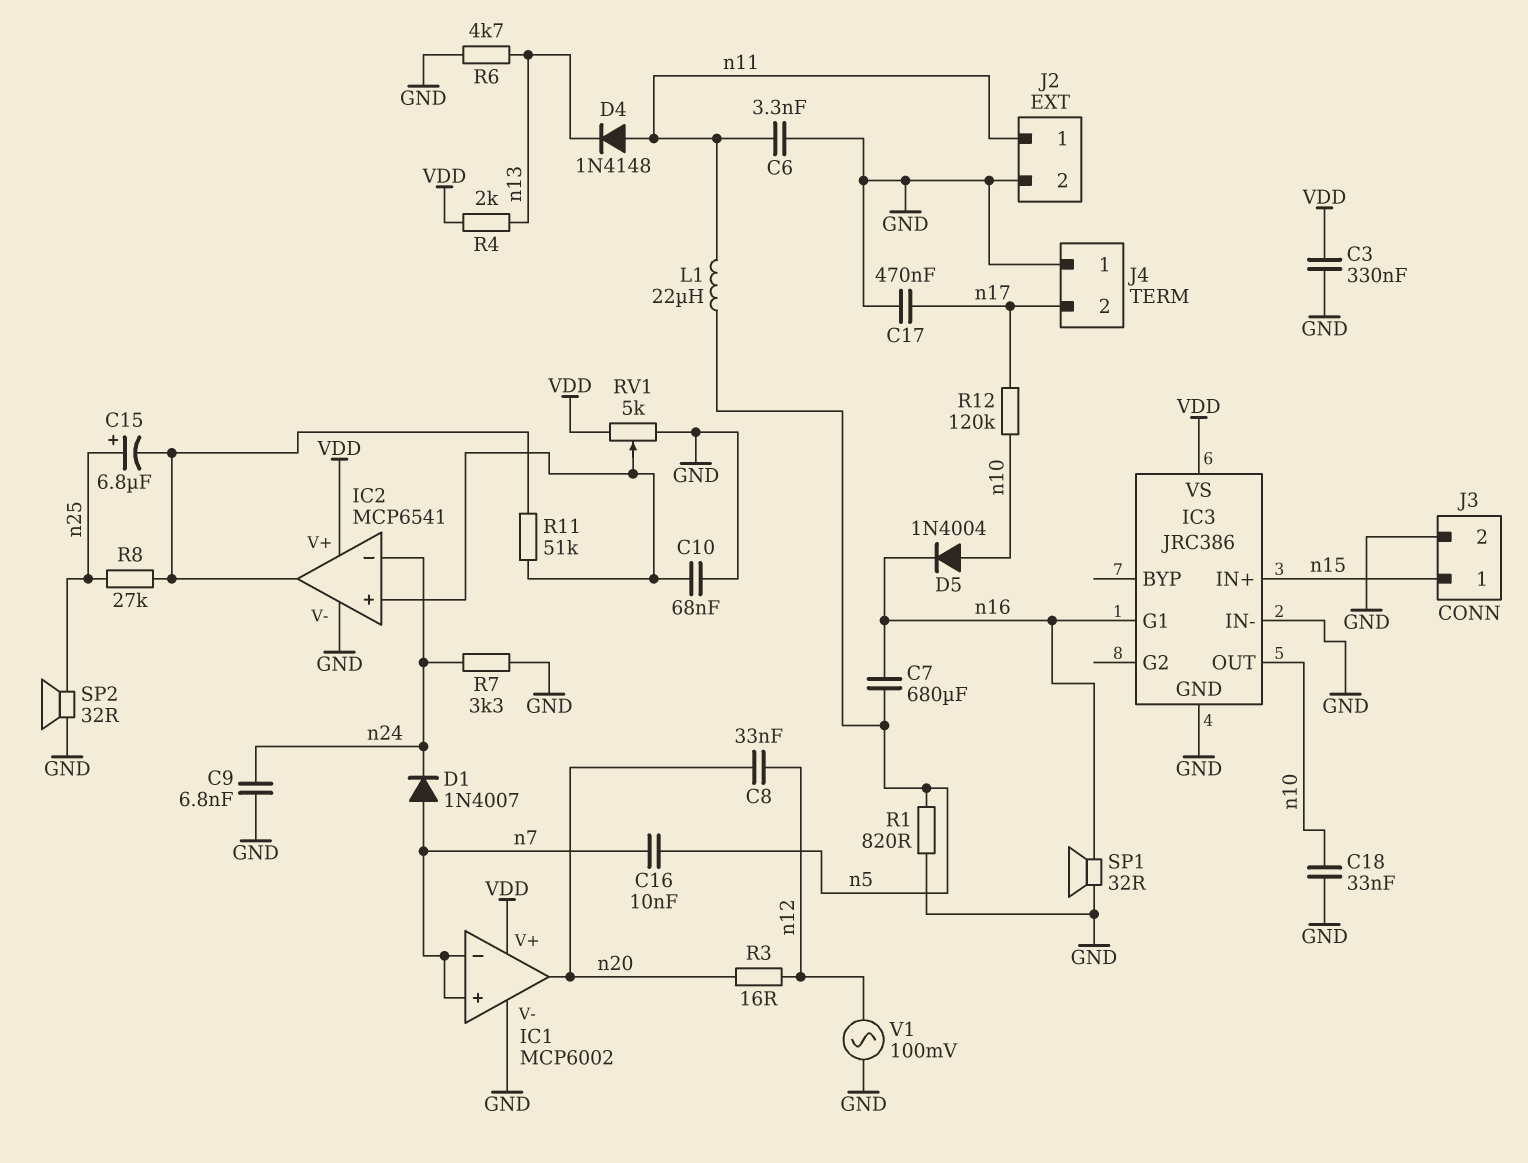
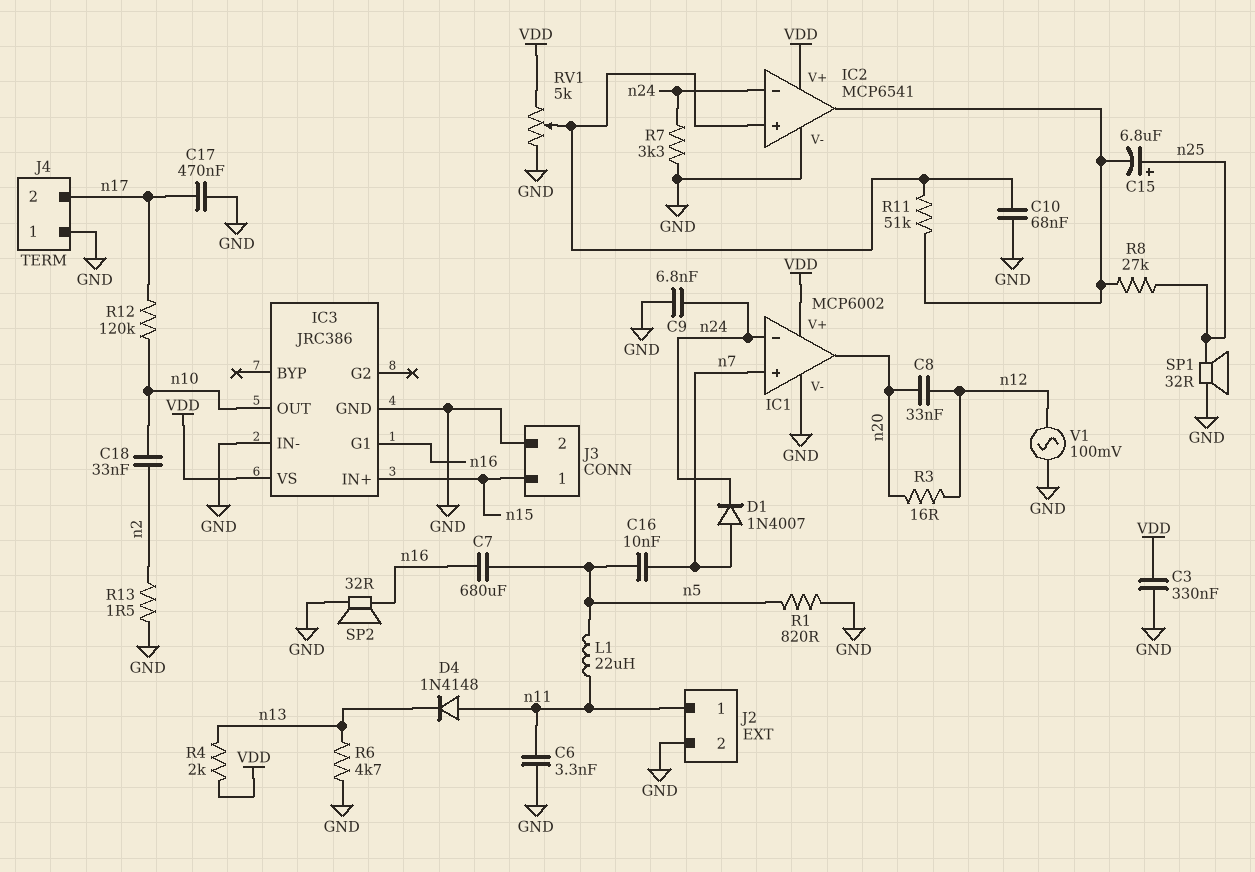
C18: 33nF (GND, n10) -> 33nF (n2, n10)
D5: diode 1N4004 (A n10, K n16) -> none
IC1 pin in-: n7 -> n24
R13: none -> 1.5 (GND, n2)
SP1: speaker 32R (GND, n16) -> speaker 32R (GND, n25)
SP2: speaker 32R (GND, n25) -> speaker 32R (GND, n16)

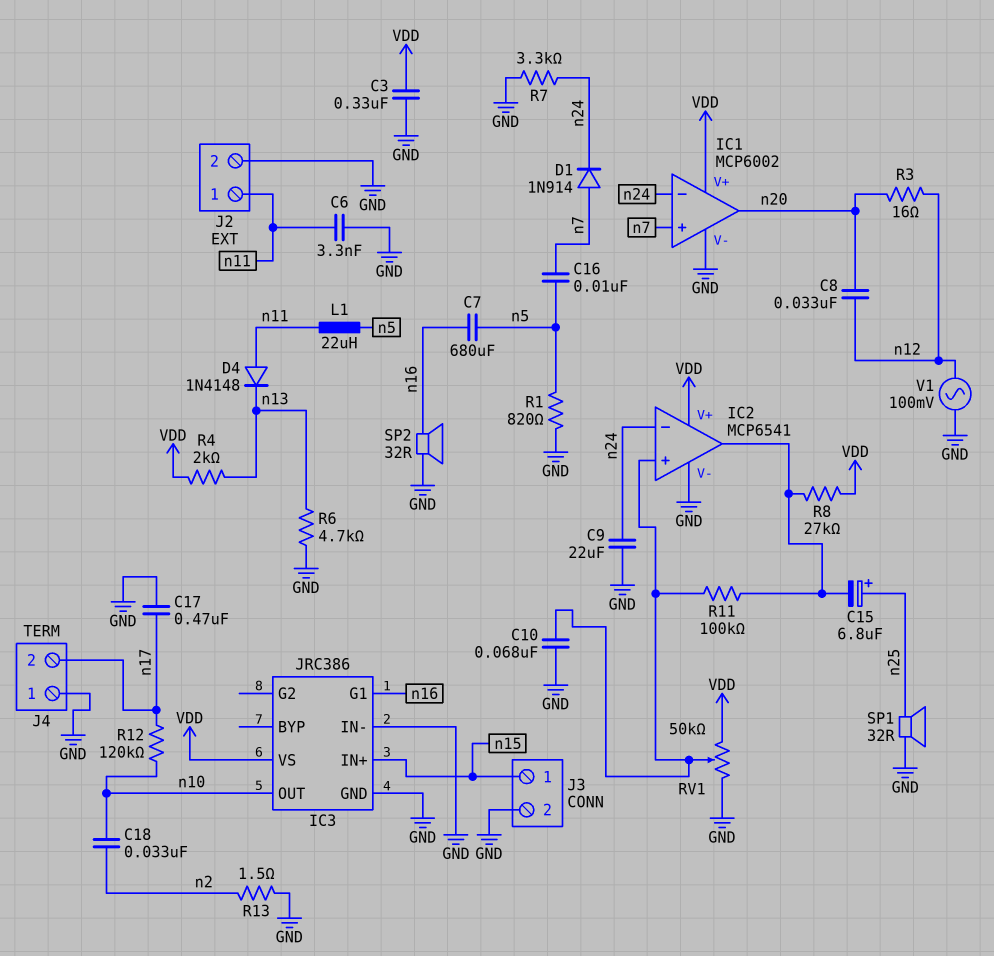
C9: 6.8nF (GND, n24) -> 22uF (GND, n24)
D1: diode 1N4007 (A n7, K n24) -> diode 1N914 (A n7, K n24)
R8: 27k (IC2/out, n25) -> 27k (IC2/out, VDD)
R11: 51k (IC2/in+, IC2/out) -> 100k (IC2/in+, IC2/out)
RV1: 5k (GND, VDD, wiper IC2/in+) -> 50k (GND, VDD, wiper IC2/in+)

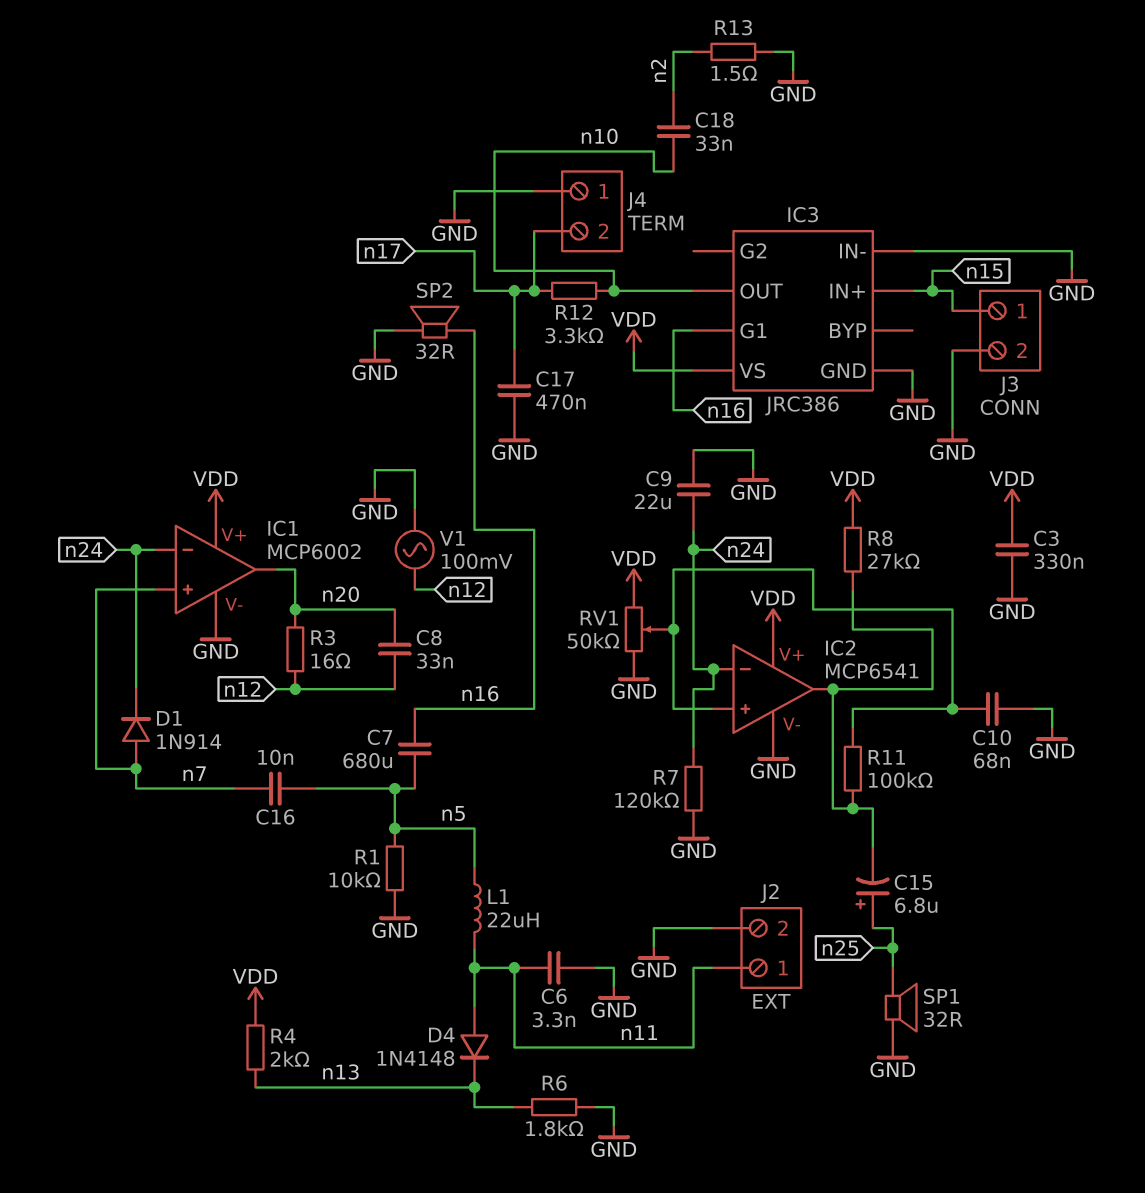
R1: 820 (GND, n5) -> 10k (GND, n5)
R6: 4.7k (GND, n13) -> 1.8k (GND, n13)
R7: 3.3k (GND, n24) -> 120k (GND, n24)
R12: 120k (n10, n17) -> 3.3k (n10, n17)

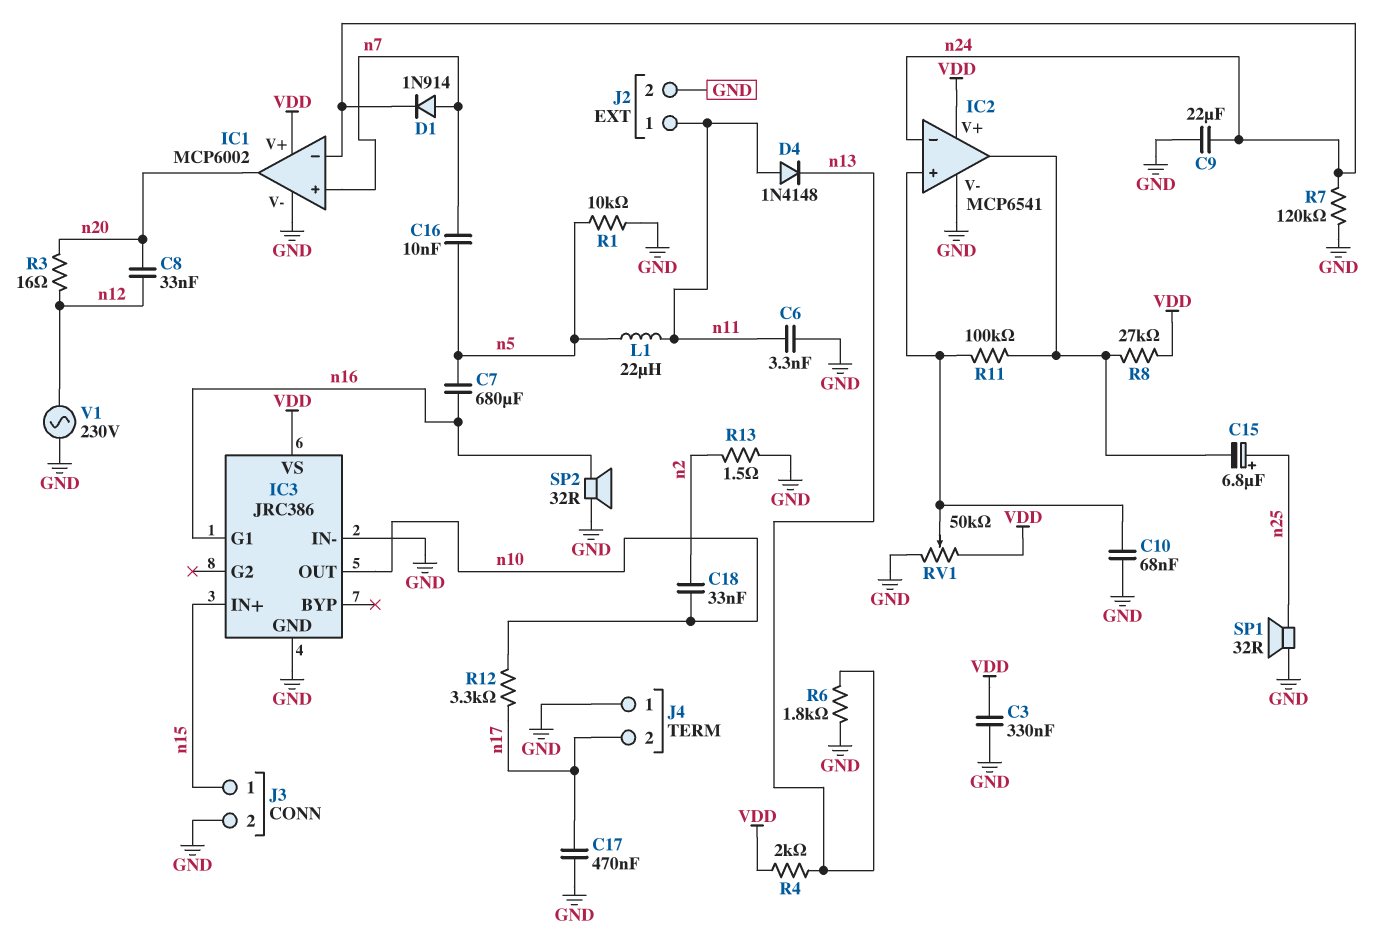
V1: AC 100mV (GND, n12) -> AC 230V (GND, n12)

